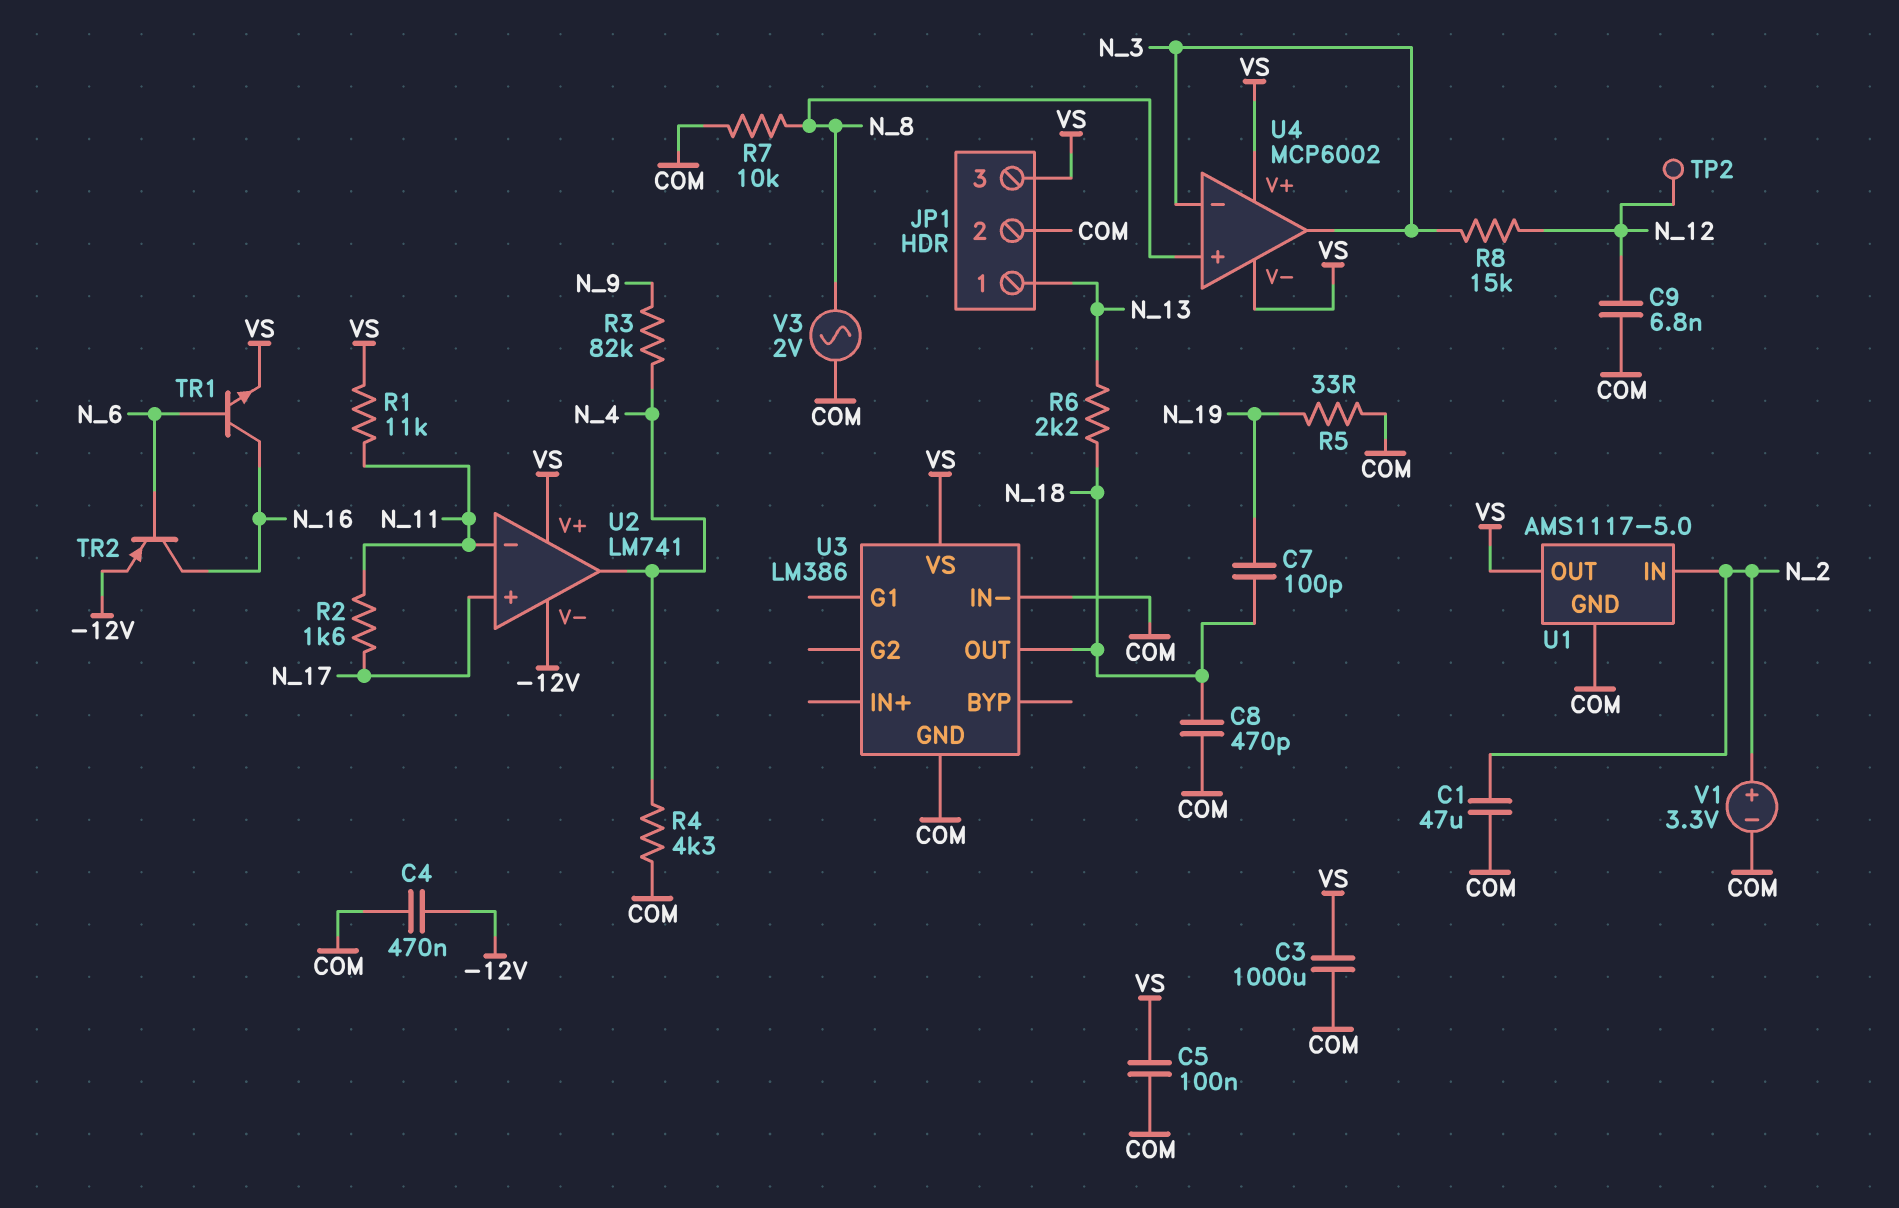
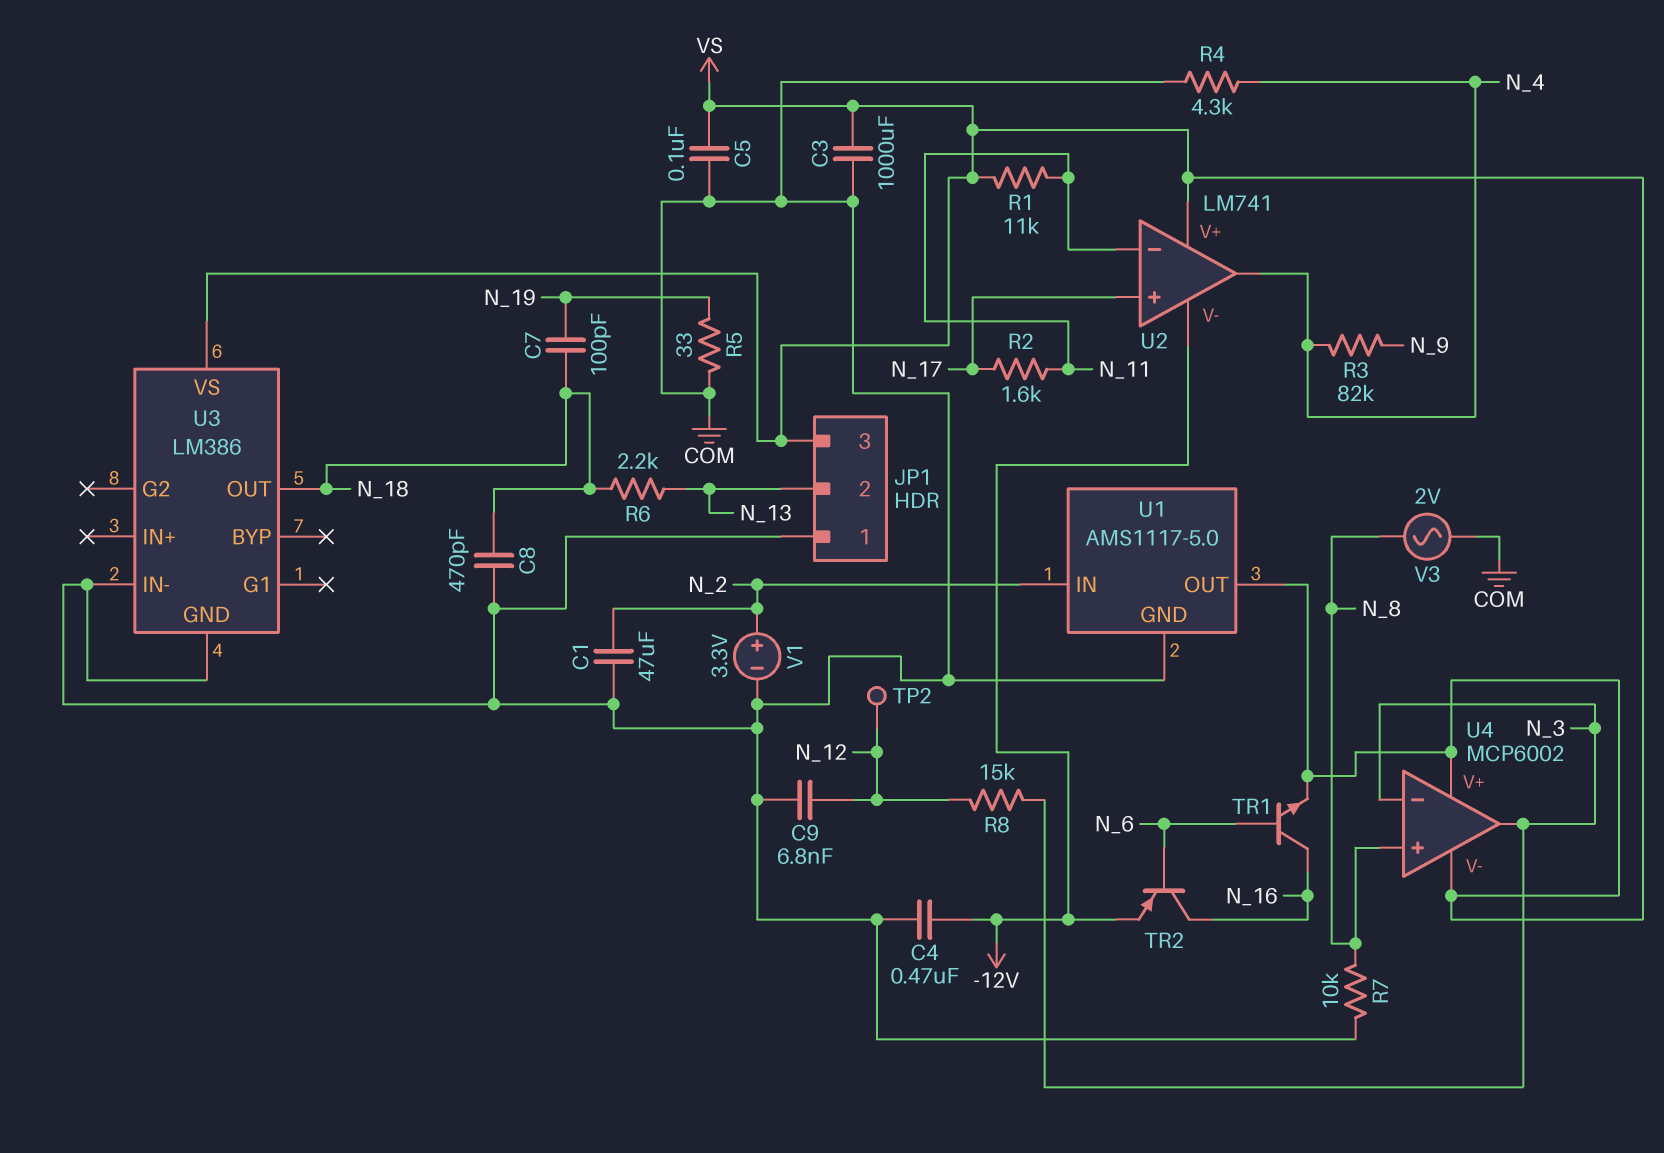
JP1 pin 1: N_13 -> COM
JP1 pin 2: COM -> N_13

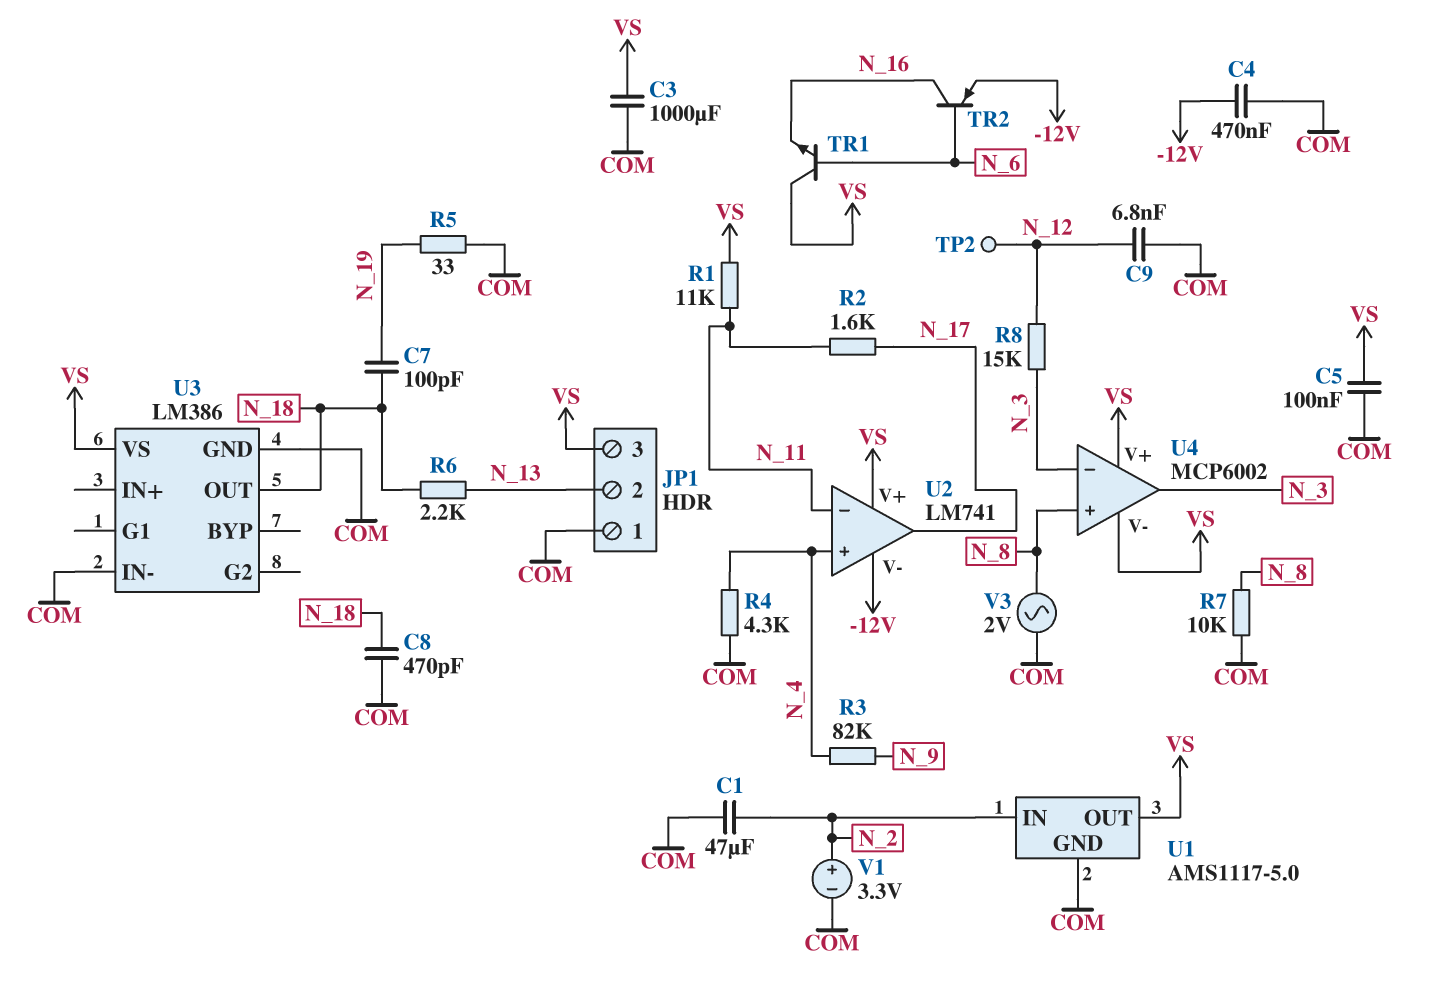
TR1: NPN (B N_6, C N_16, E VS) -> NPN (B N_6, C VS, E N_16)
U2 pin in+: N_17 -> N_4
U2 pin out: N_4 -> N_17

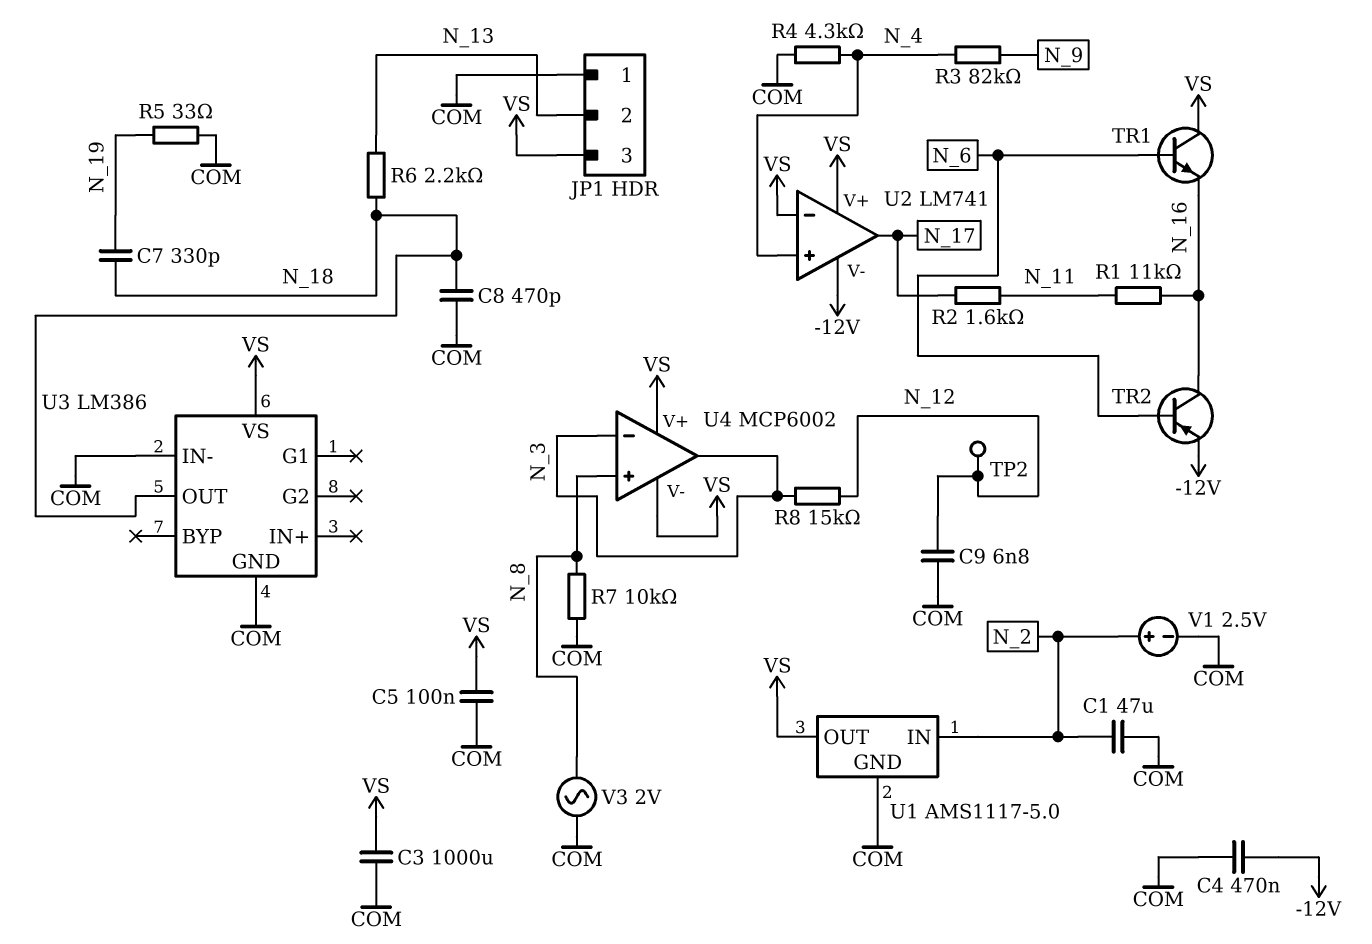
C7: 100pF (N_18, N_19) -> 330pF (N_18, N_19)
R1: 11k (N_11, VS) -> 11k (N_11, N_16)
U2 pin in-: N_11 -> VS
V1: 3.3V (plus N_2, minus COM) -> 2.5V (plus N_2, minus COM)

